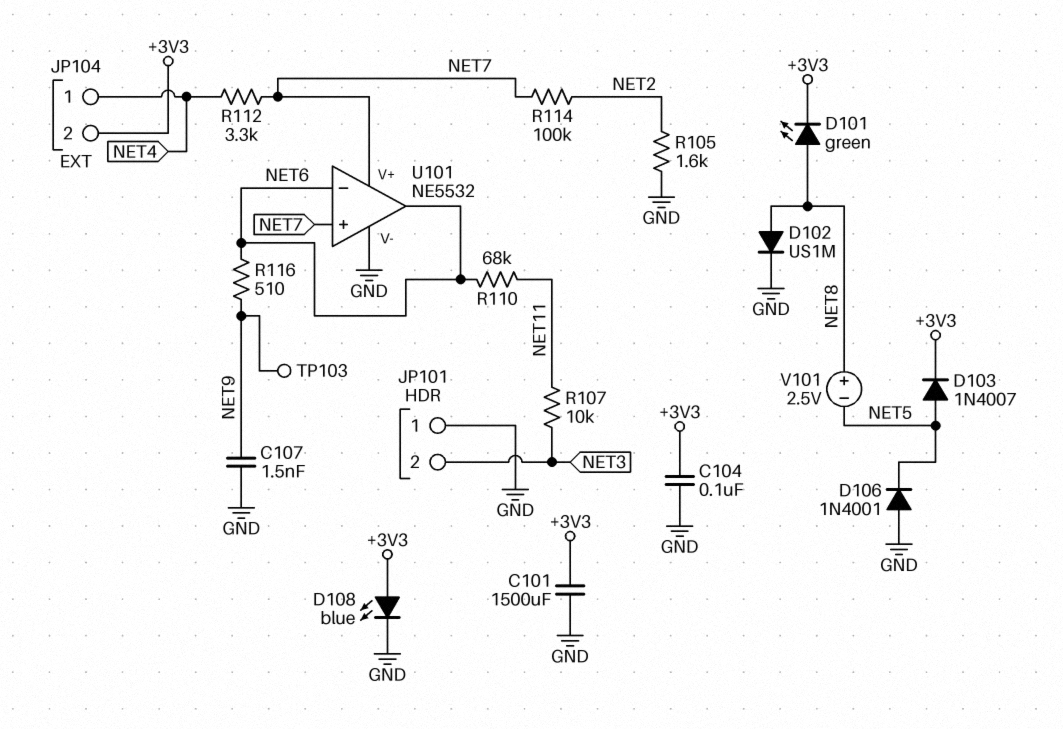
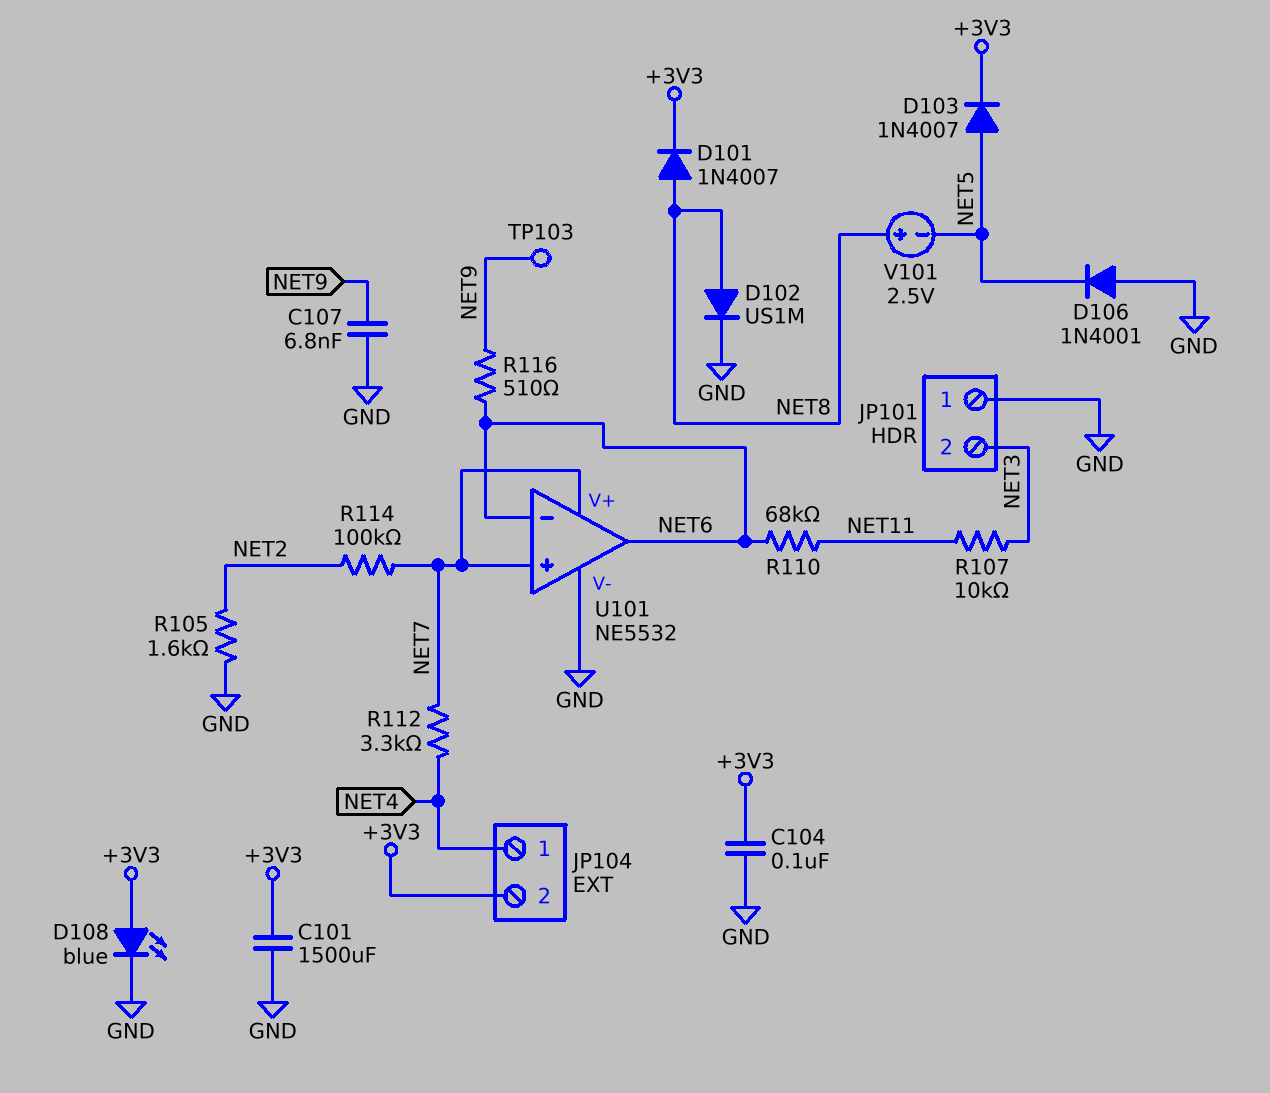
C107: 1.5nF (GND, NET9) -> 6.8nF (GND, NET9)
D101: LED green (A NET8, K +3V3) -> diode 1N4007 (A NET8, K +3V3)

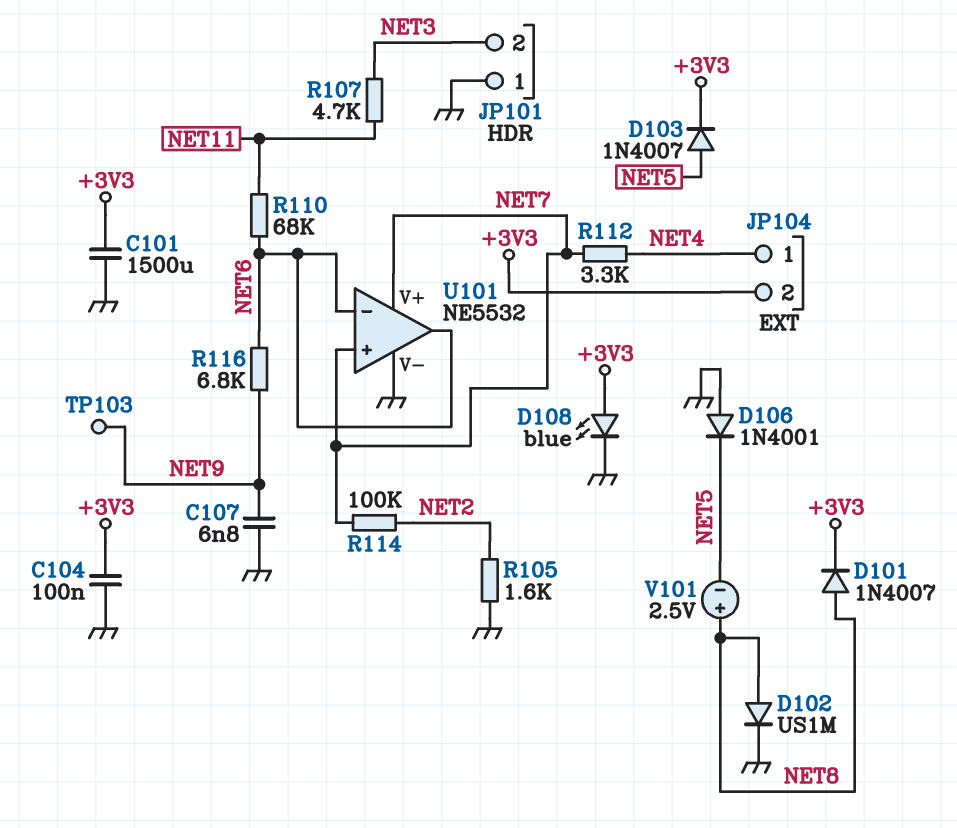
R107: 10k (NET3, NET11) -> 4.7k (NET3, NET11)
R116: 510 (NET6, NET9) -> 6.8k (NET6, NET9)

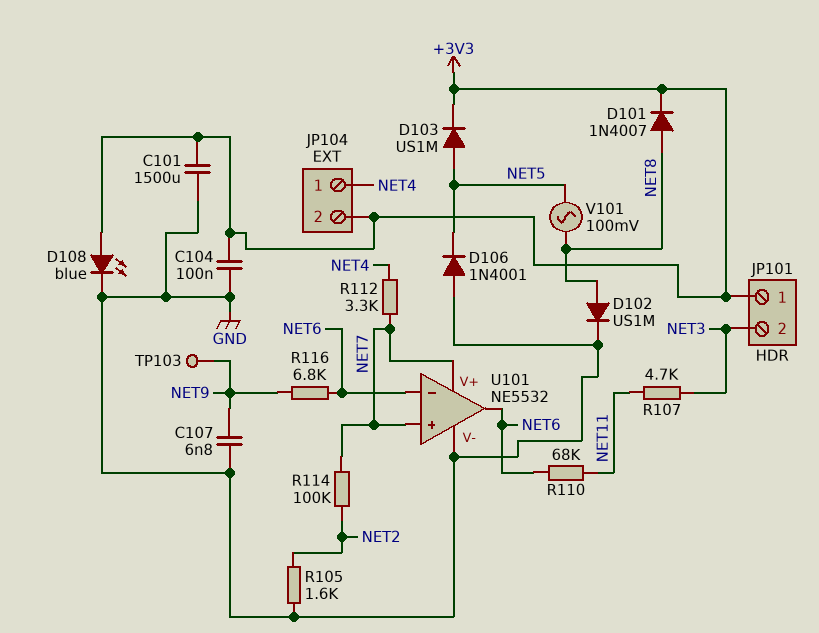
D103: diode 1N4007 (A NET5, K +3V3) -> diode US1M (A NET5, K +3V3)
JP101 pin 1: GND -> +3V3
V101: 2.5V (plus NET8, minus NET5) -> AC 100mV (NET5, NET8)

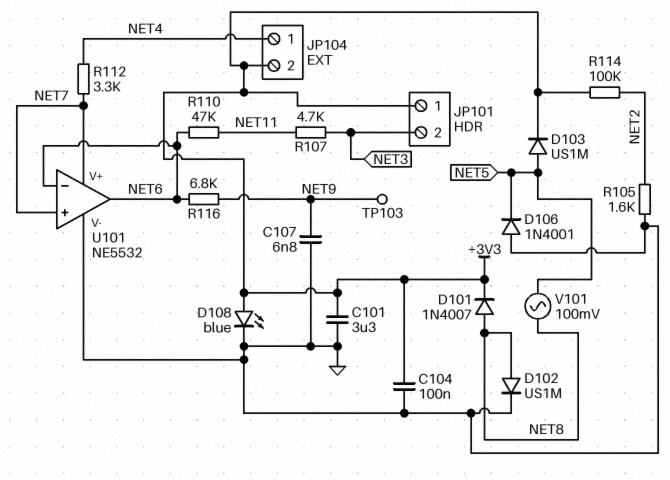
C101: 1500uF (+3V3, GND) -> 3.3uF (+3V3, GND)
R110: 68k (NET6, NET11) -> 47k (NET6, NET11)
R114: 100k (NET2, NET7) -> 100k (+3V3, NET2)

